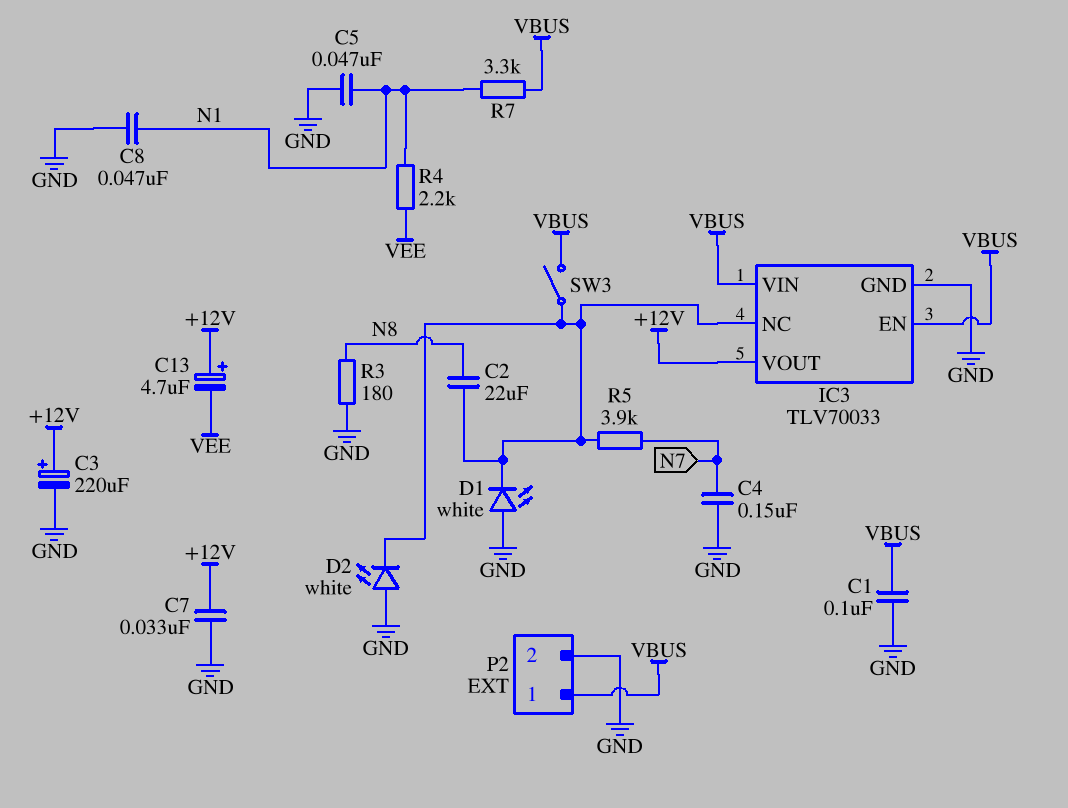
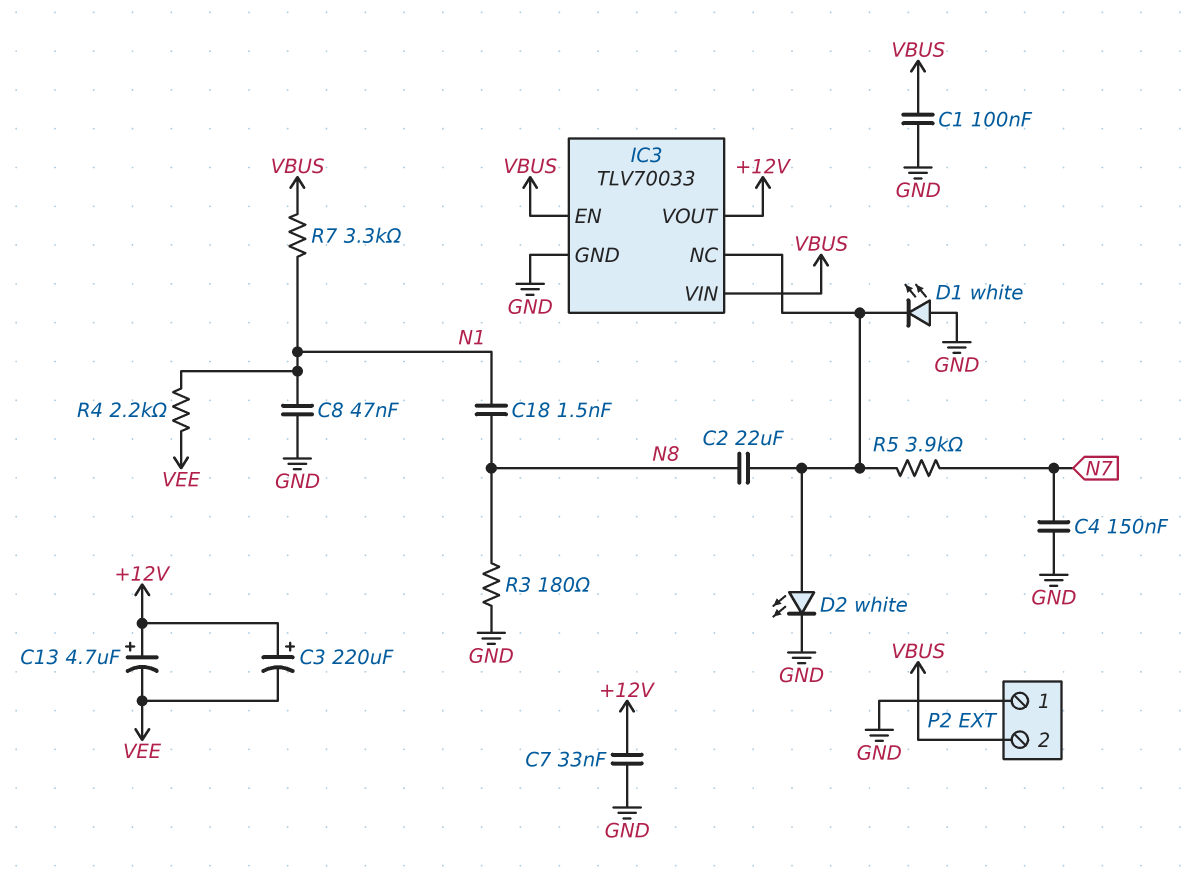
C3: 220uF (plus +12V, minus GND) -> 220uF (plus +12V, minus VEE)
C5: 47nF (GND, N1) -> none
C18: none -> 1.5nF (N1, N8)
D2: LED white (A GND, K IC3/NC) -> LED white (A IC3/NC, K GND)
P2 pin 1: VBUS -> GND
P2 pin 2: GND -> VBUS
SW3: switch (IC3/NC, VBUS) -> none

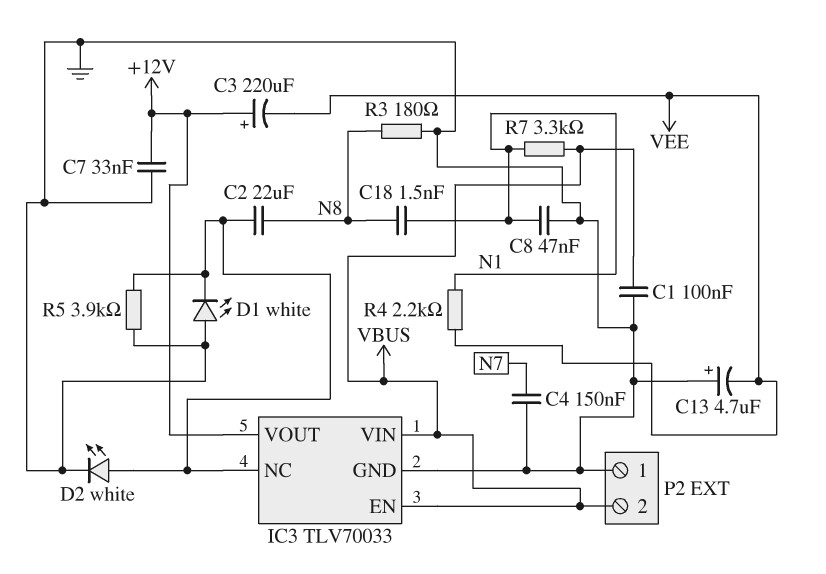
C13: 4.7uF (plus +12V, minus VEE) -> 4.7uF (plus GND, minus VEE)
R5: 3.9k (IC3/NC, N7) -> 3.9k (GND, IC3/NC)

